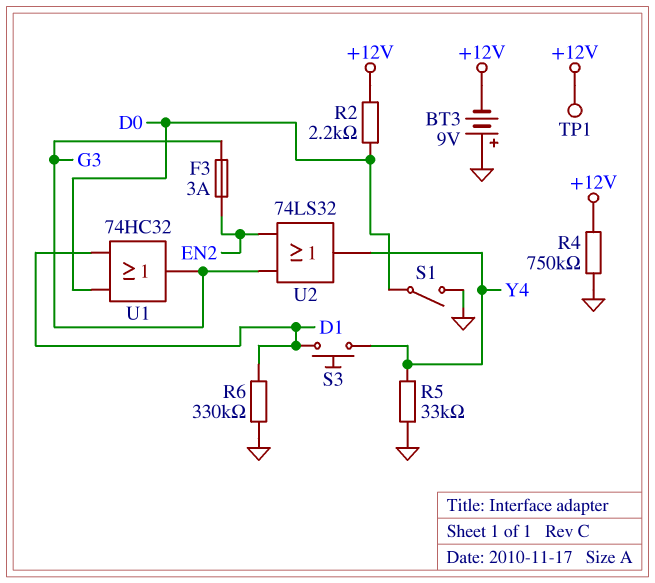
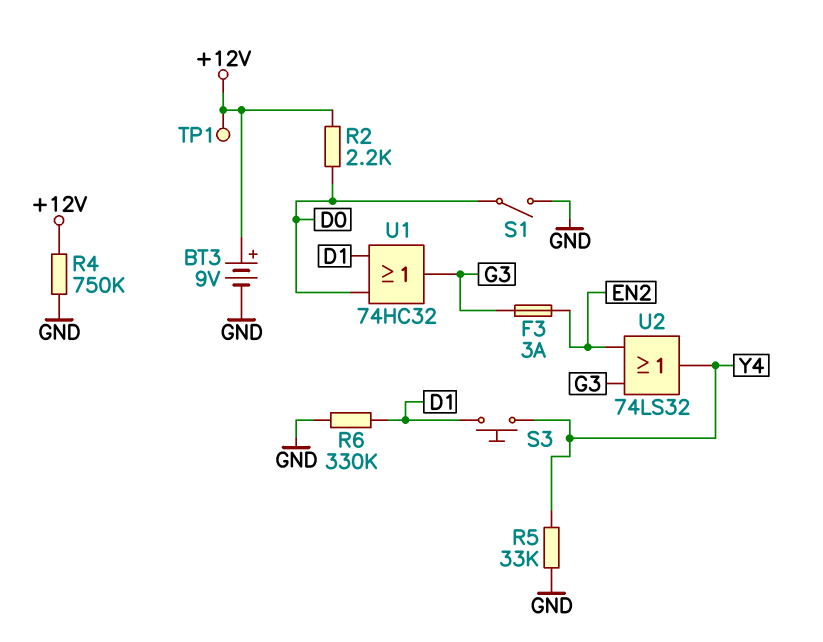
BT3: 9V (plus GND, minus +12V) -> 9V (plus +12V, minus GND)

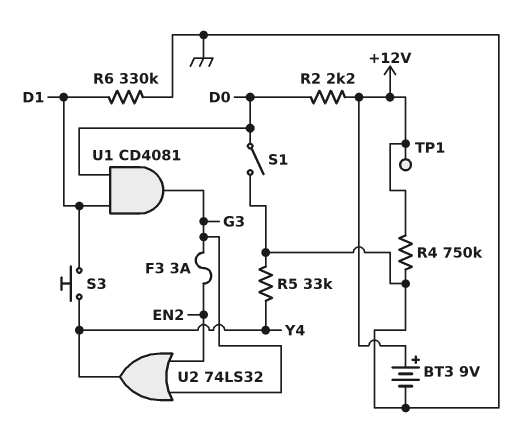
U1: OR 74HC32 (in D0, in D1, out G3) -> AND CD4081 (in D0, in D1, out G3)

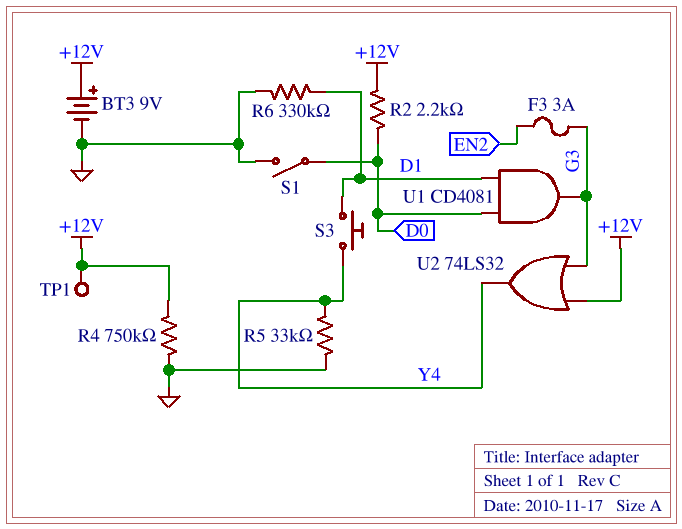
U2: OR 74LS32 (in EN2, in G3, out Y4) -> OR 74LS32 (in +12V, in G3, out Y4)

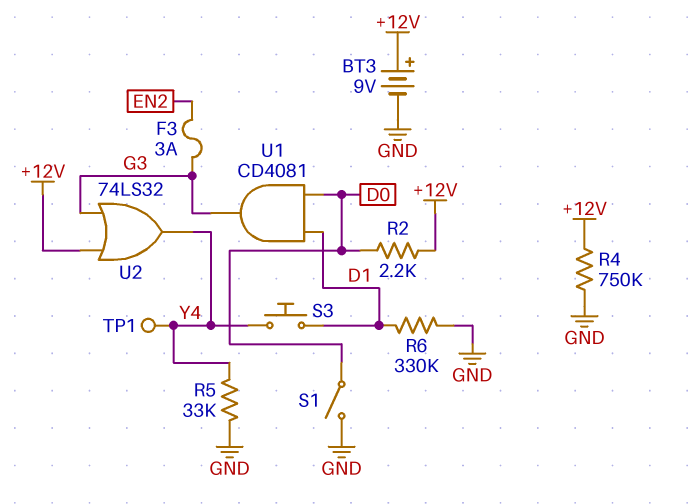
TP1: test point (+12V) -> test point (Y4)

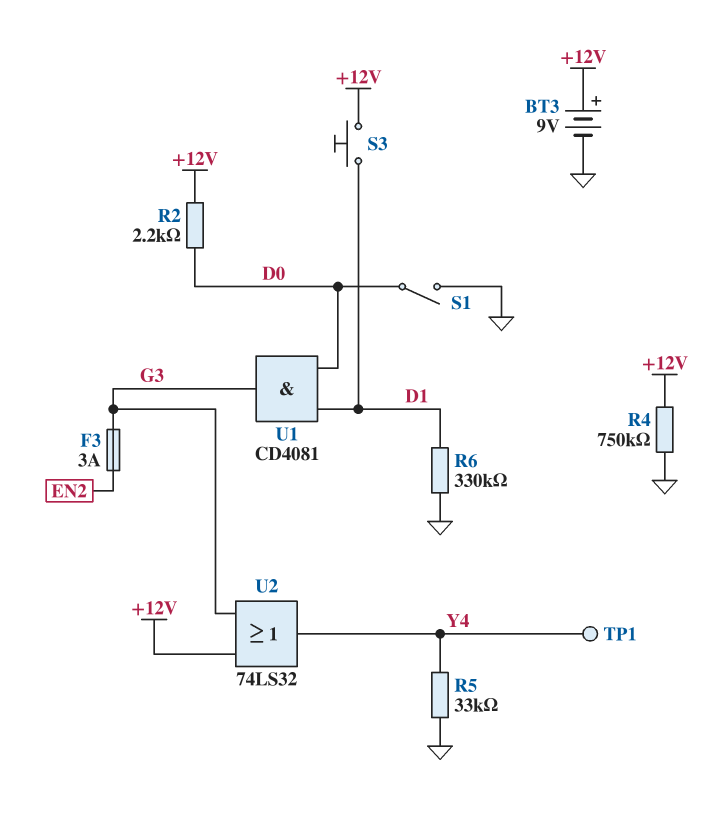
S3: button (D1, Y4) -> button (+12V, D1)

